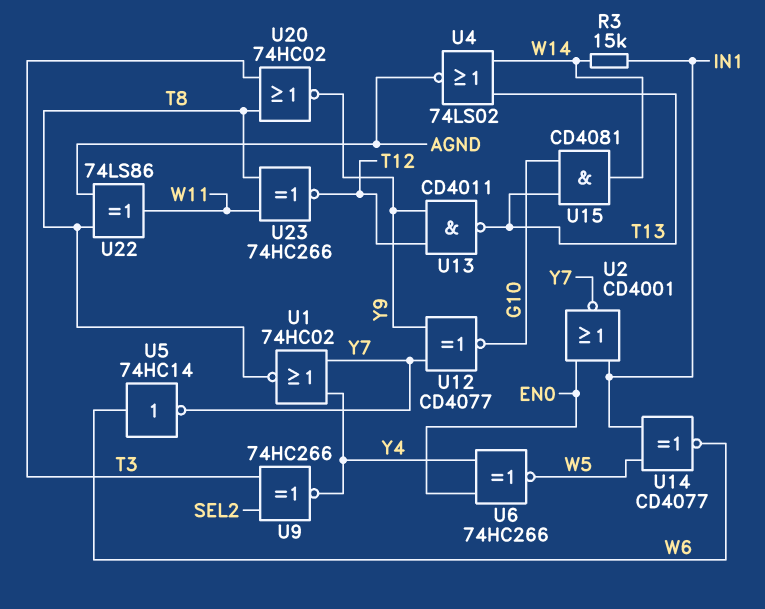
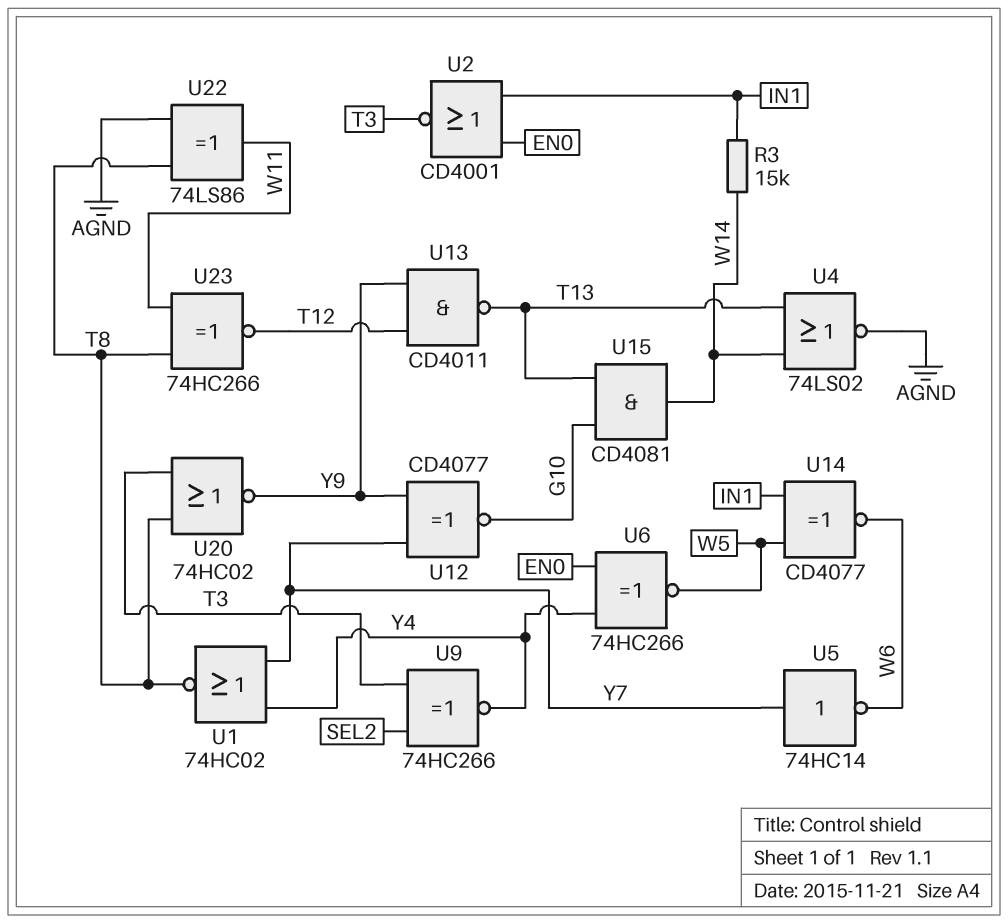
U2: NOR CD4001 (in EN0, in IN1, out Y7) -> NOR CD4001 (in EN0, in IN1, out T3)
U5: NOT 74HC14 (in W6, out Y7) -> NOT 74HC14 (in Y7, out W6)

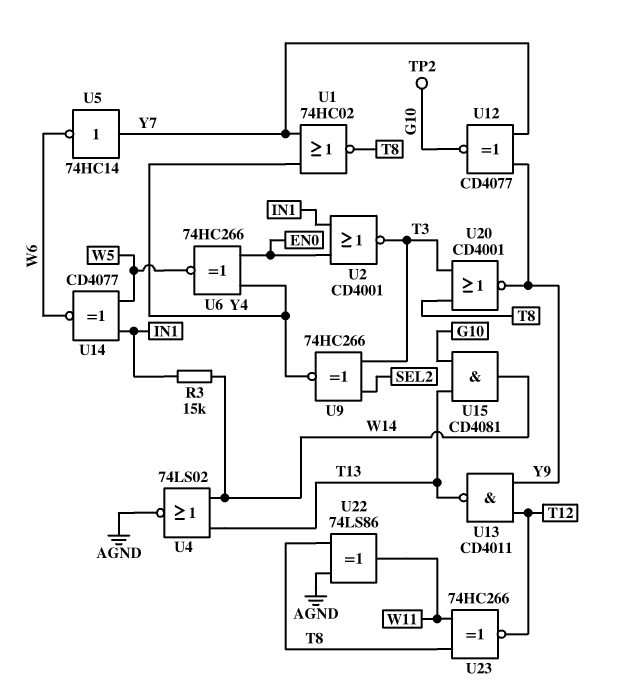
TP2: none -> test point (G10)
U20: NOR 74HC02 (in T3, in T8, out Y9) -> NOR CD4001 (in T3, in T8, out Y9)

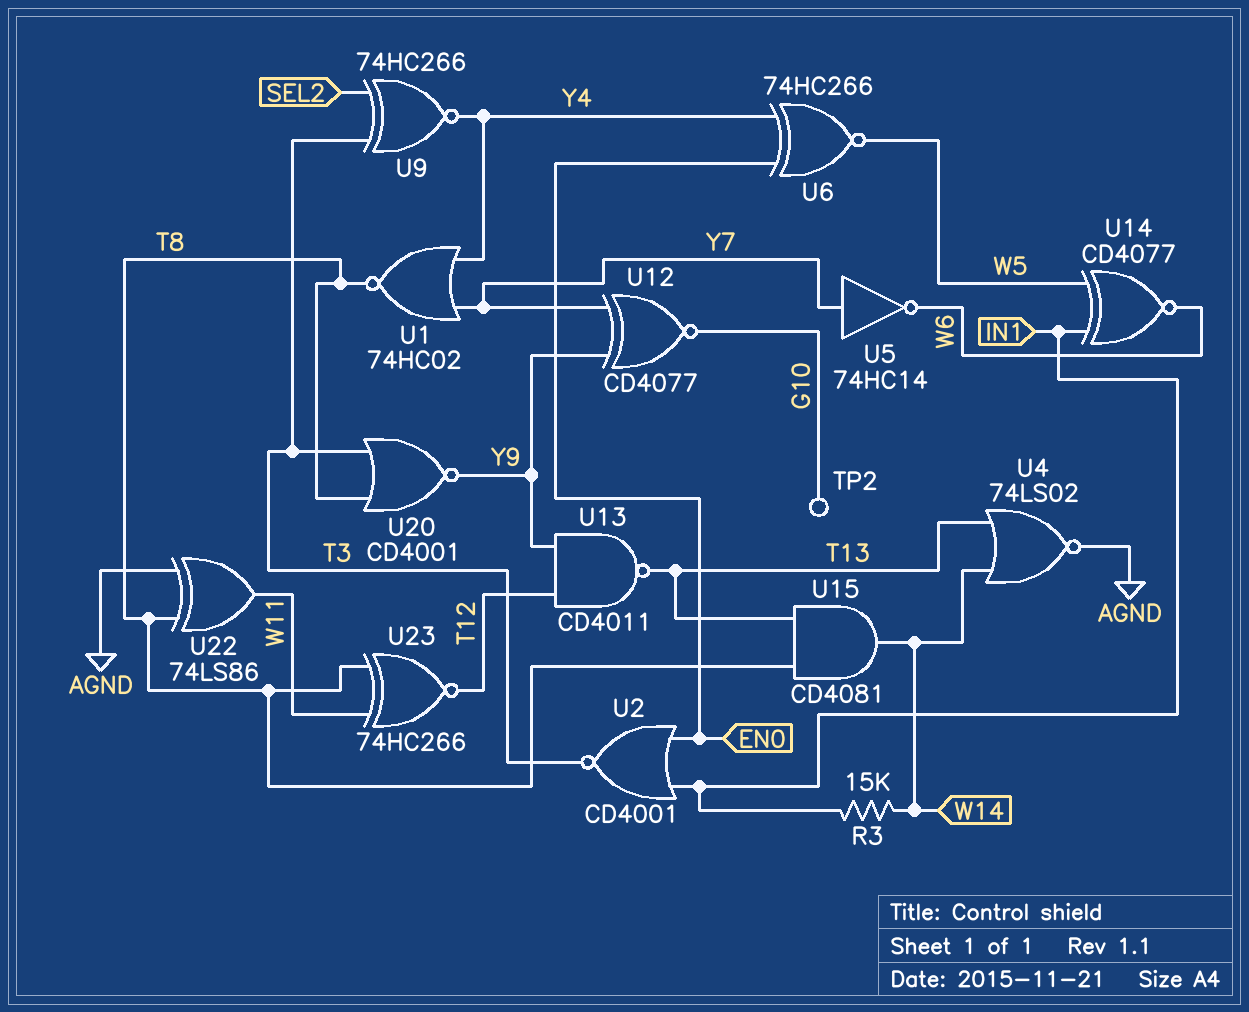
U15: AND CD4081 (in G10, in T13, out W14) -> AND CD4081 (in T8, in T13, out W14)

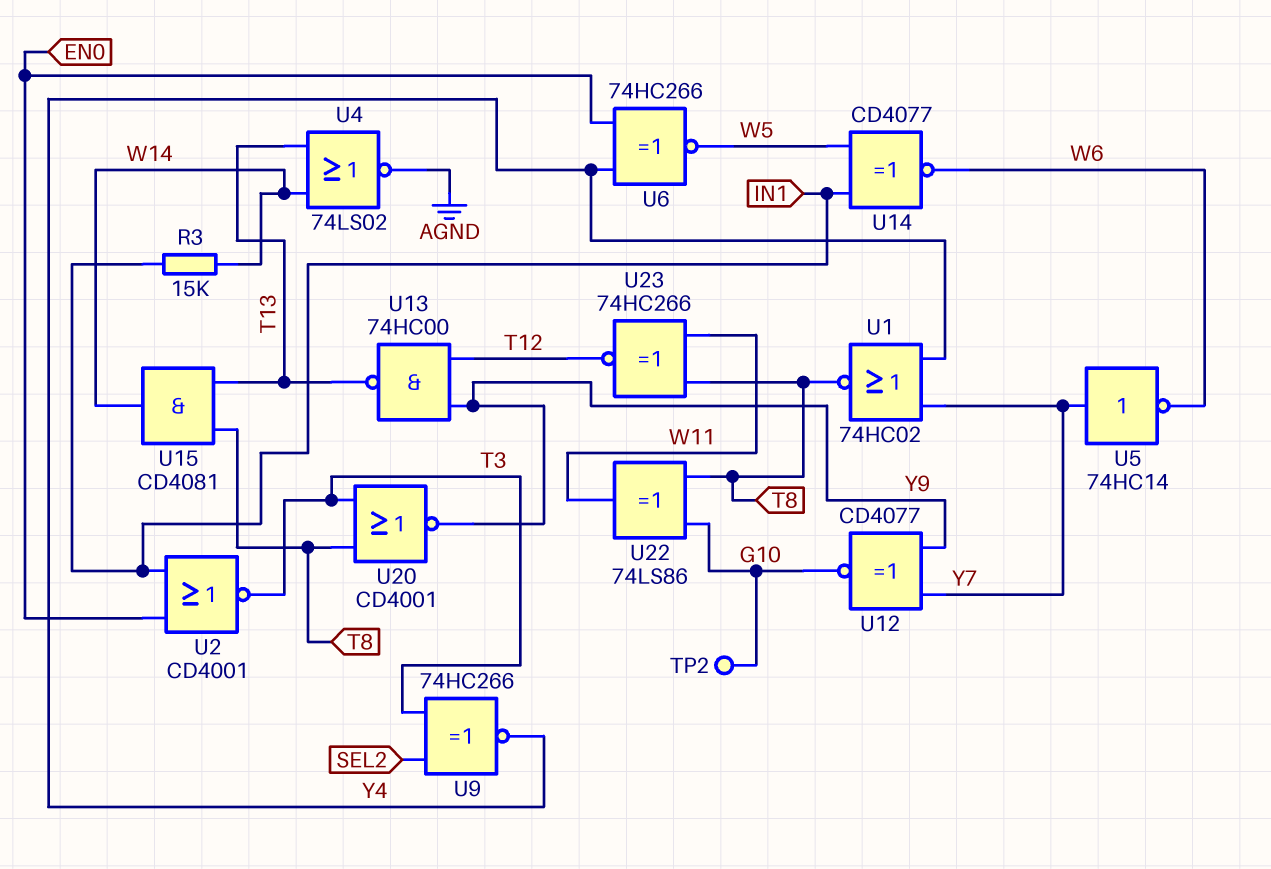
U13: NAND CD4011 (in T12, in Y9, out T13) -> NAND 74HC00 (in T12, in Y9, out T13)
U22: XOR 74LS86 (in AGND, in T8, out W11) -> XOR 74LS86 (in G10, in T8, out W11)

